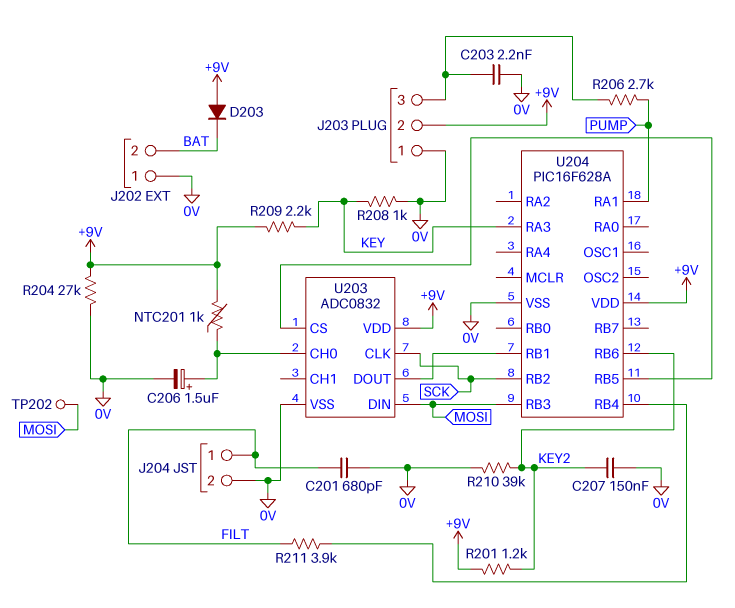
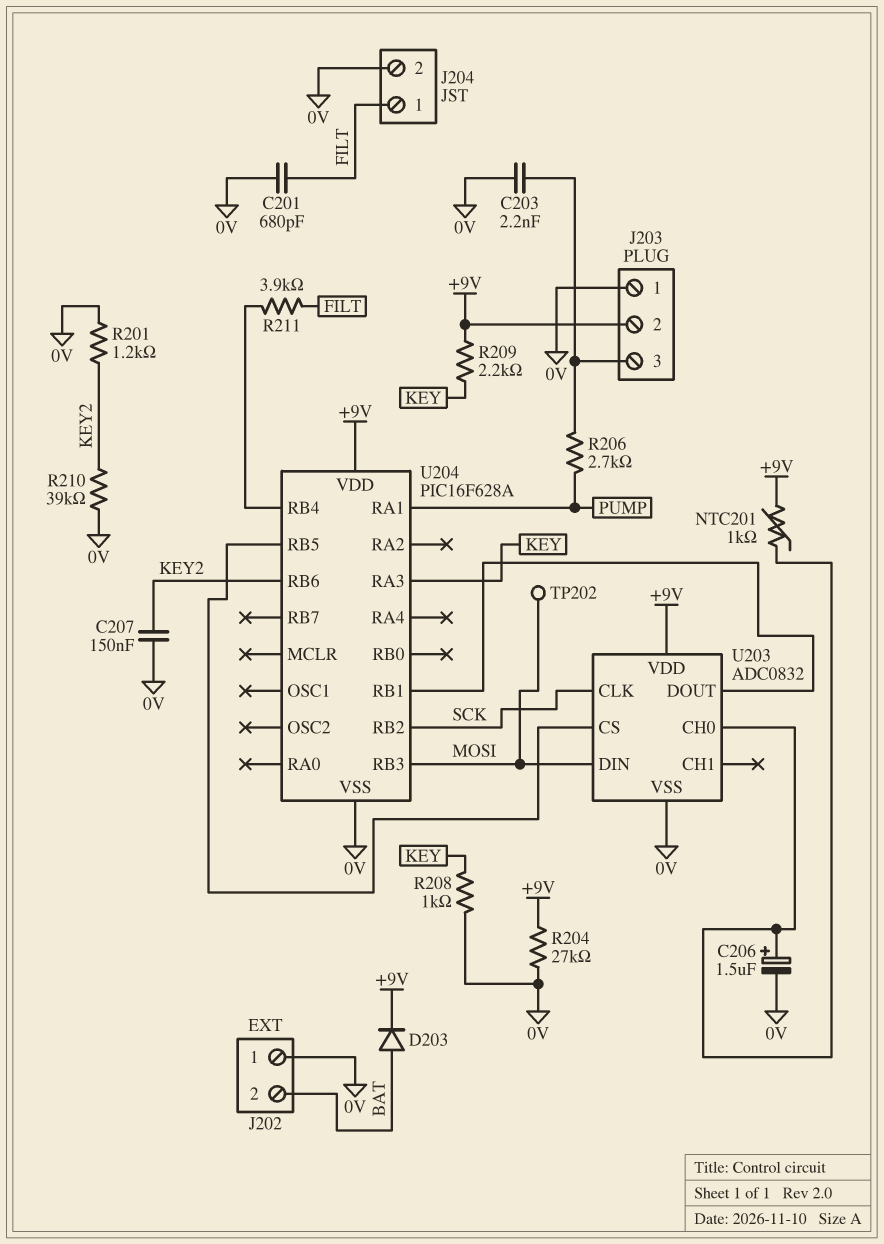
D203: diode (A +9V, K BAT) -> diode (A BAT, K +9V)
R201: 1.2k (+9V, KEY2) -> 1.2k (0V, KEY2)

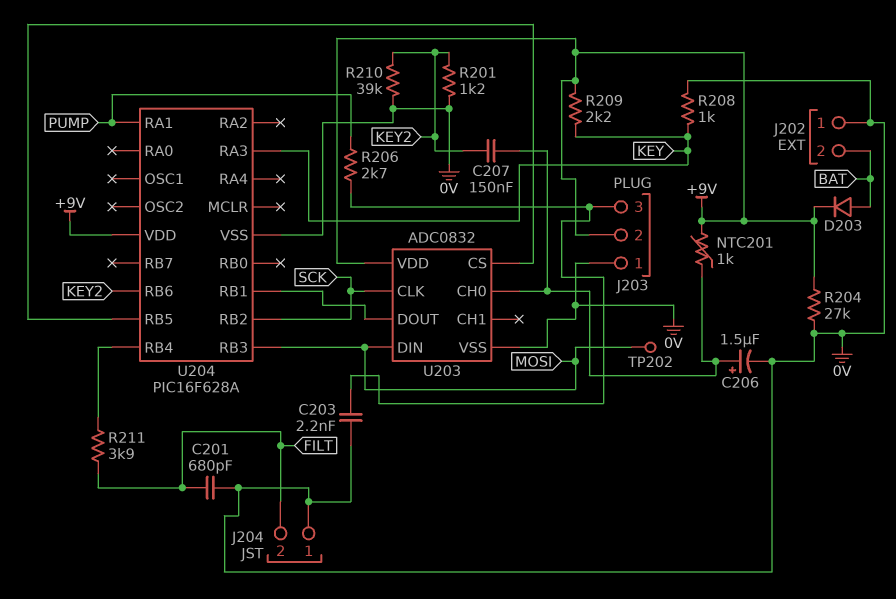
C207: 150nF (0V, KEY2) -> 150nF (KEY2, U203/CH0)
J204 pin 1: FILT -> 0V
J204 pin 2: 0V -> FILT

